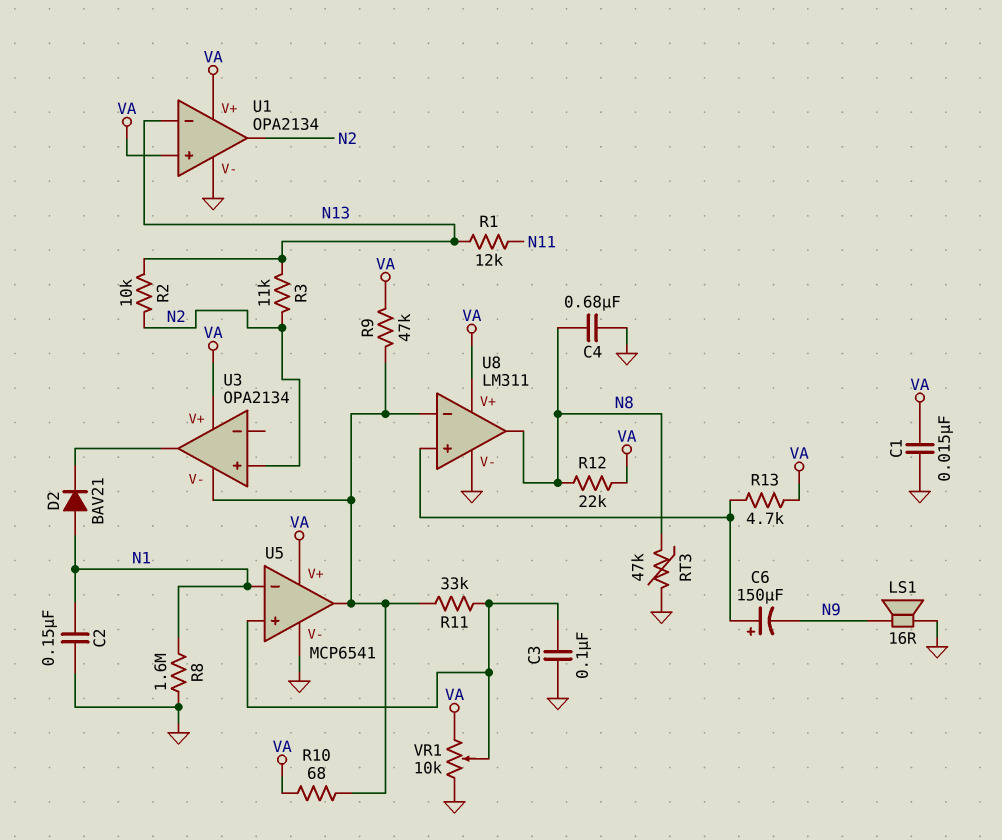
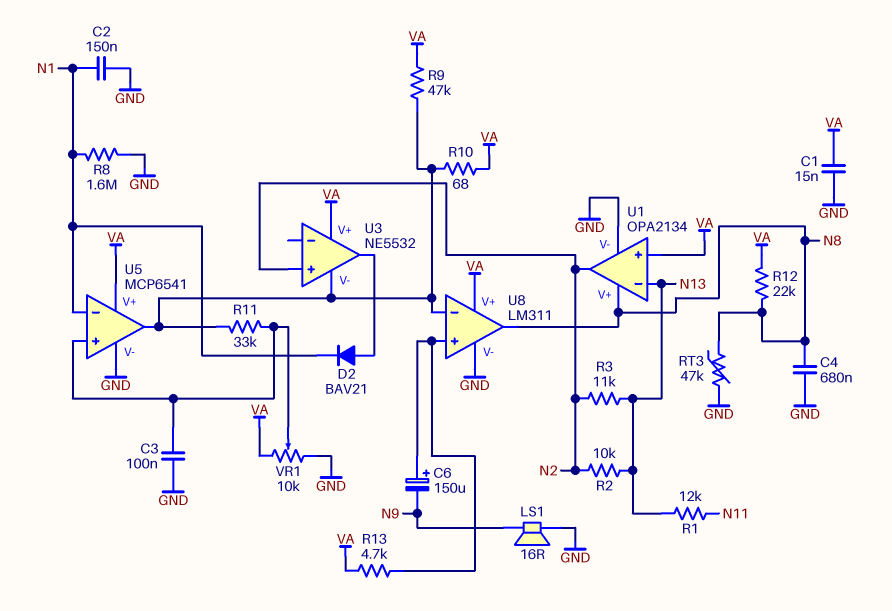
D2: diode BAV21 (A N1, K U3/out) -> diode BAV21 (A U3/out, K N1)
U1 pin V+: VA -> N8
U3: OPA2134 -> NE5532

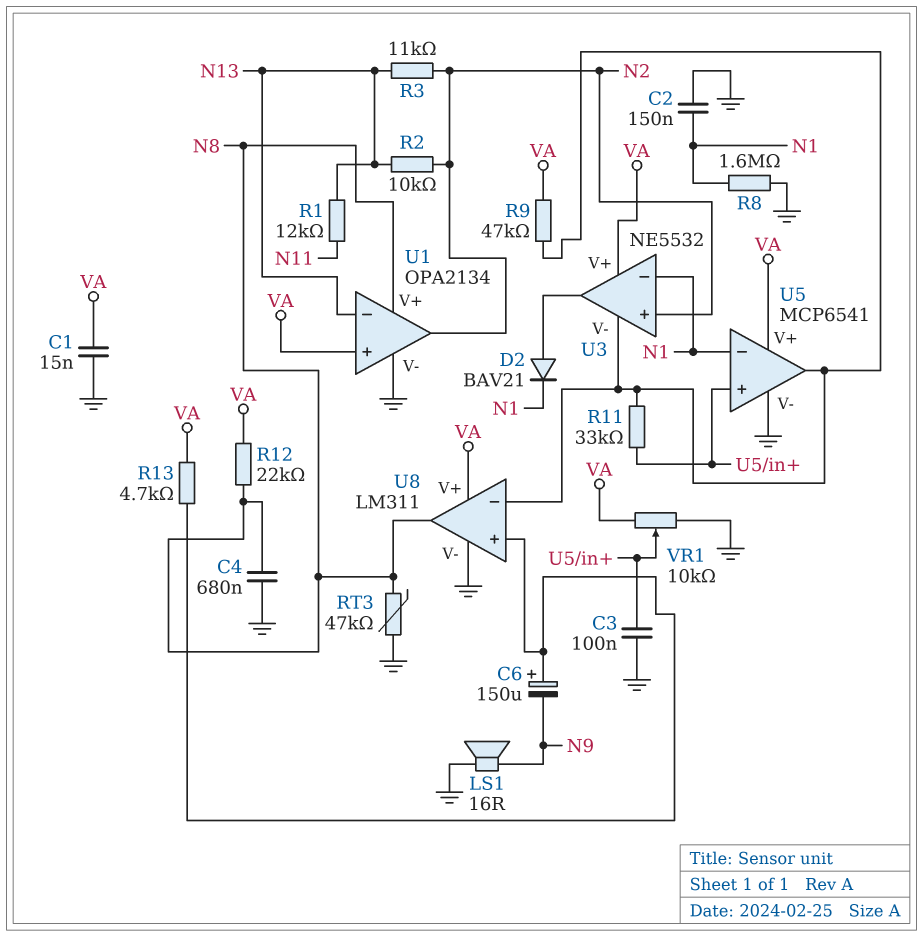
R10: 68 (U3/V-, VA) -> none
U3 pin in-: none -> N1

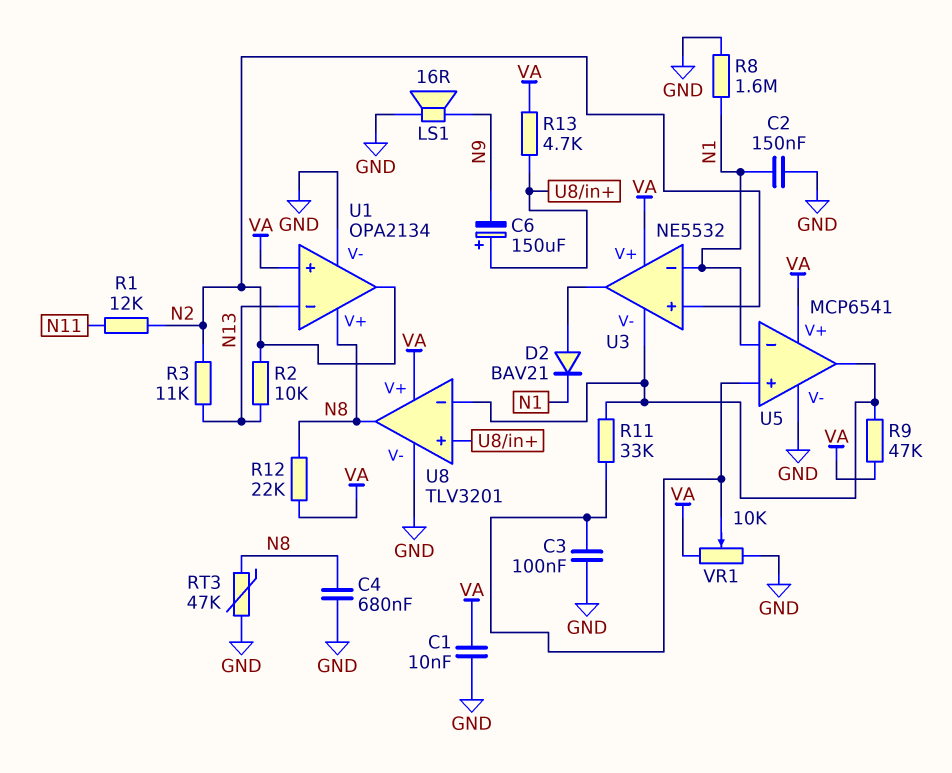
C1: 15nF (GND, VA) -> 10nF (GND, VA)
R1: 12k (N11, N13) -> 12k (N2, N11)
U8: LM311 -> TLV3201

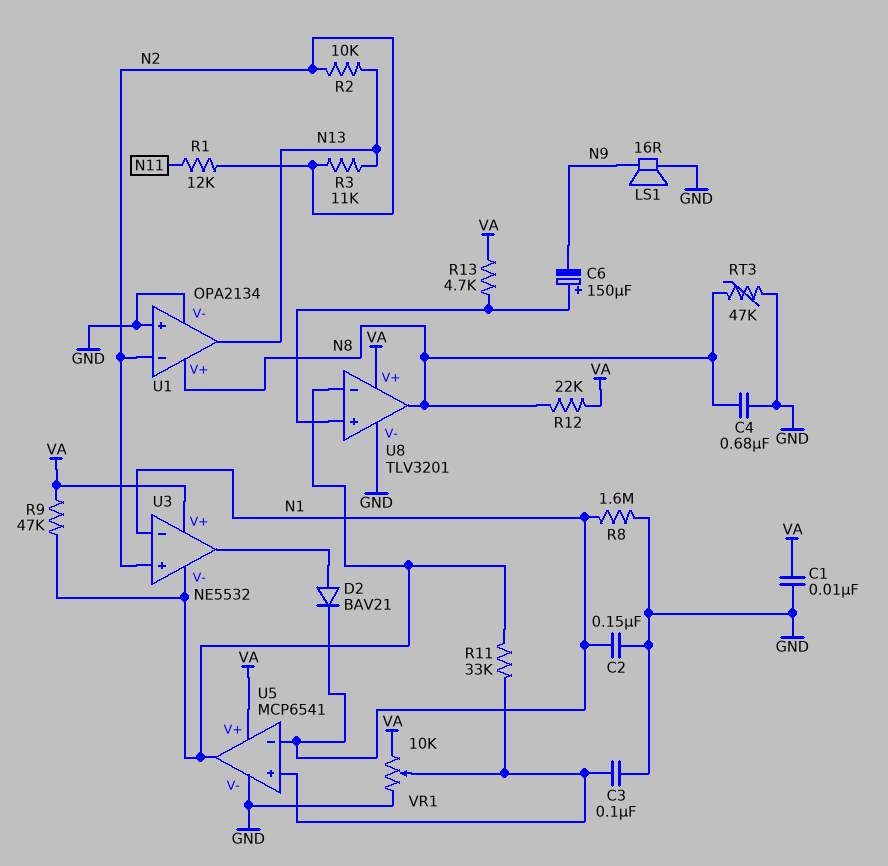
U1 pin in+: VA -> GND
U1 pin in-: N13 -> N2
U1 pin out: N2 -> N13

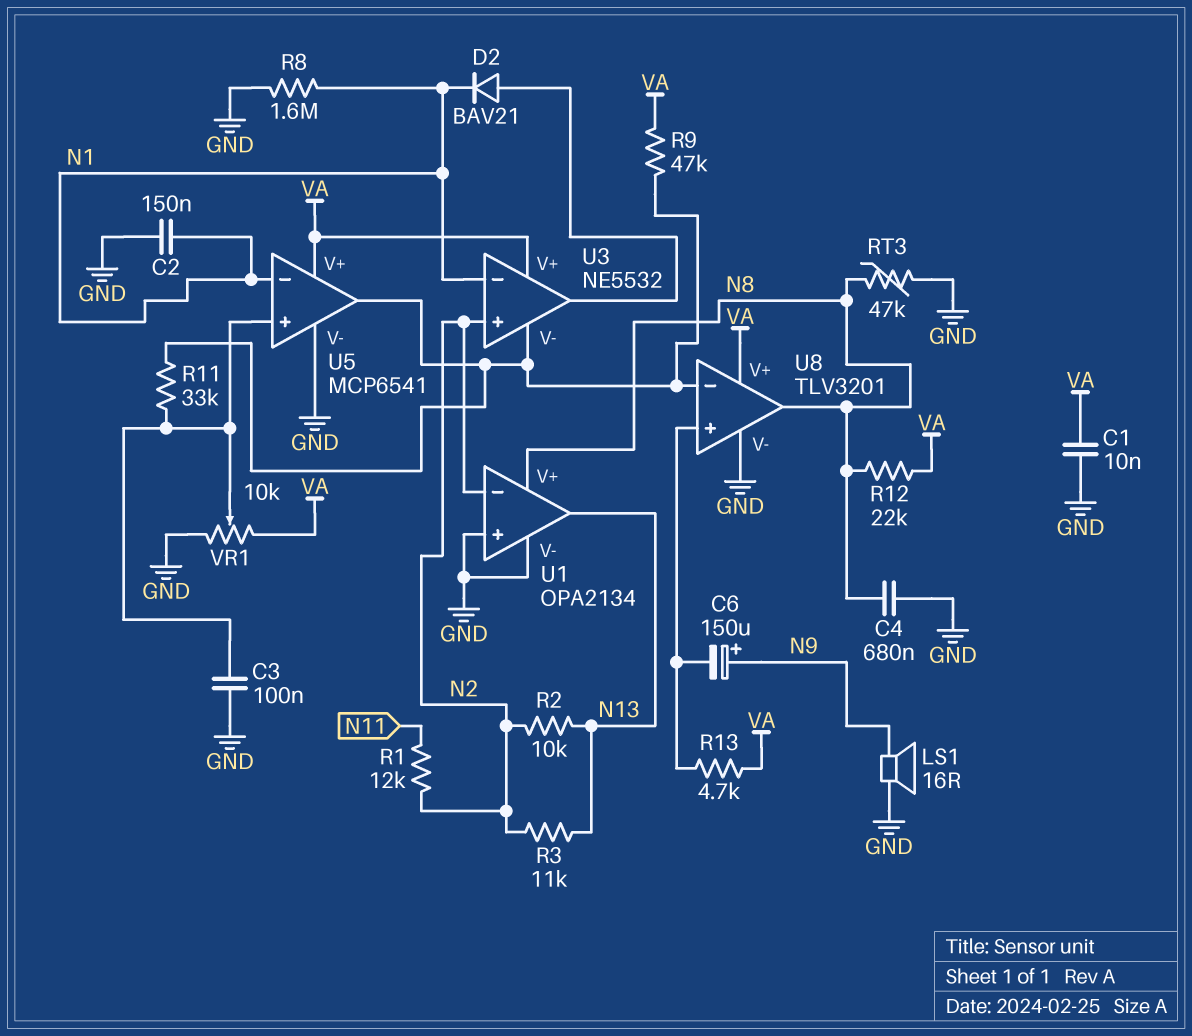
C6: 150uF (plus U8/in+, minus N9) -> 150uF (plus N9, minus U8/in+)

